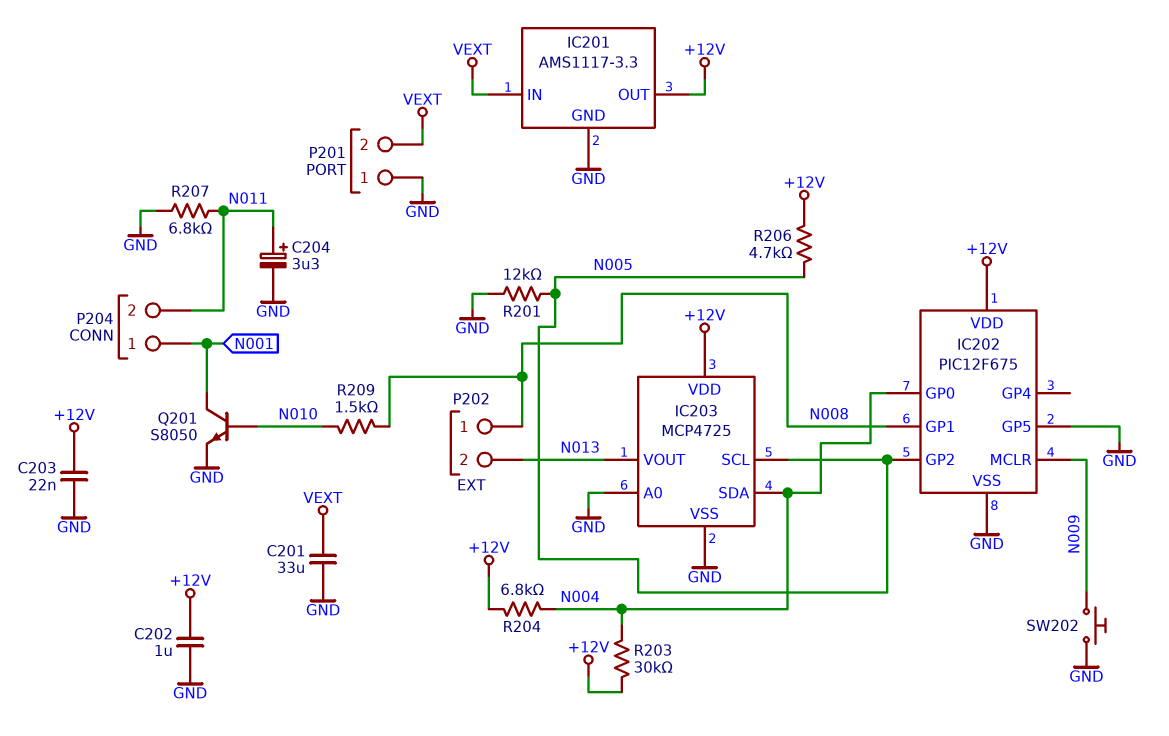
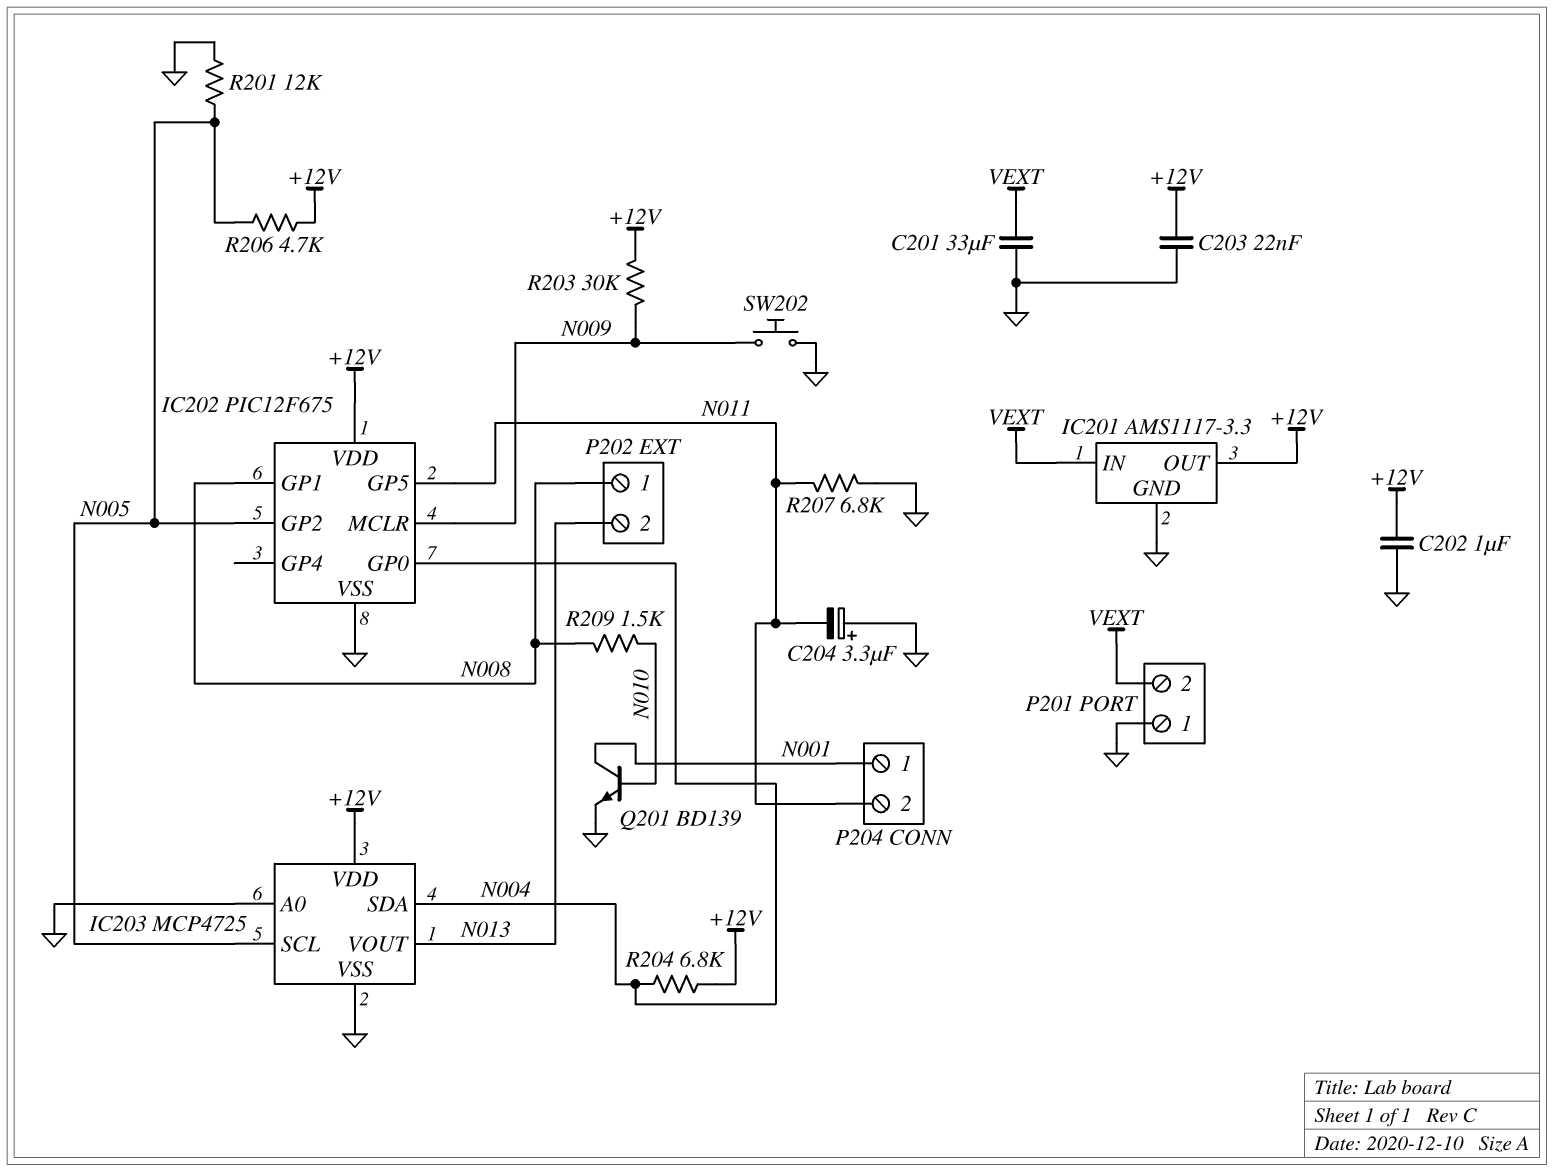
C204: 3.3uF (plus N011, minus GND) -> 3.3uF (plus GND, minus N011)
IC202 pin GP5: GND -> N011
Q201: NPN S8050 (B N010, C N001, E GND) -> NPN BD139 (B N010, C N001, E GND)
R203: 30k (+12V, N004) -> 30k (+12V, N009)

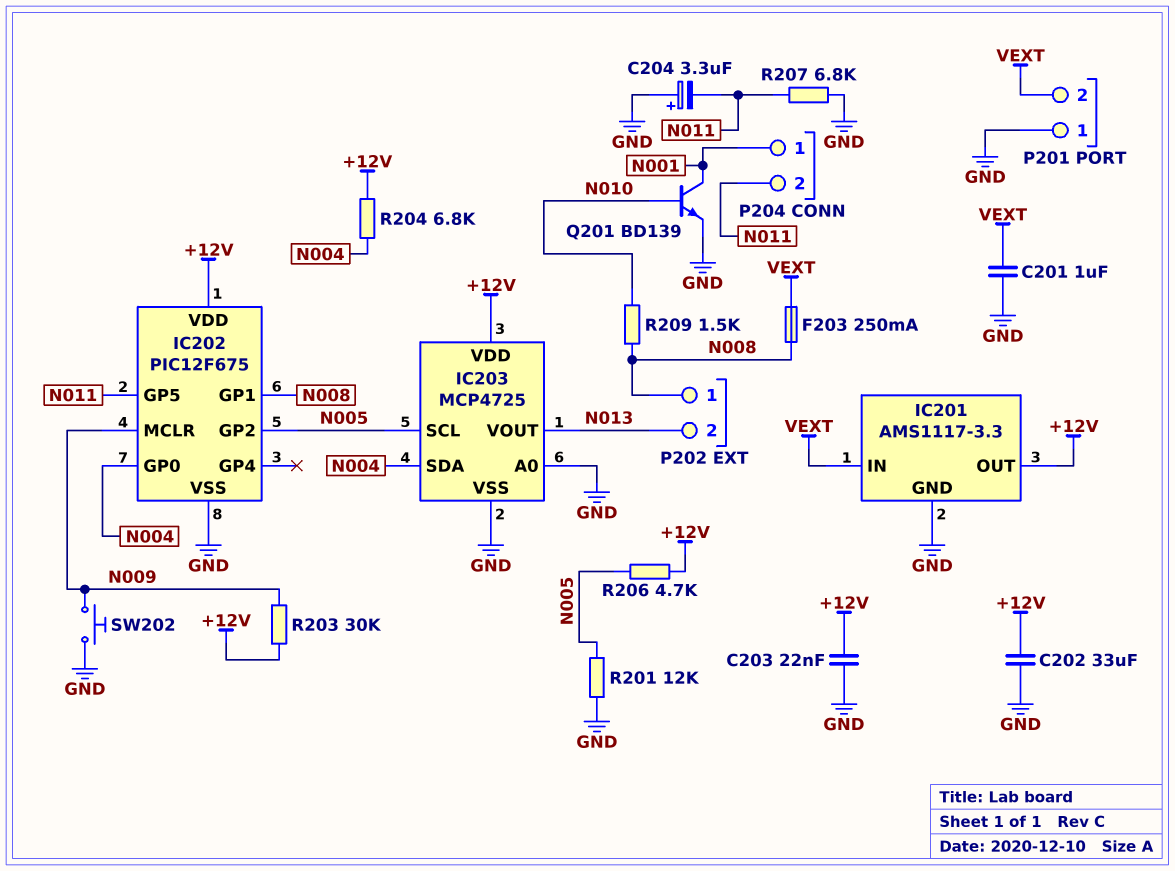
C201: 33uF (GND, VEXT) -> 1uF (GND, VEXT)
C202: 1uF (+12V, GND) -> 33uF (+12V, GND)
F203: none -> 250mA (N008, VEXT)

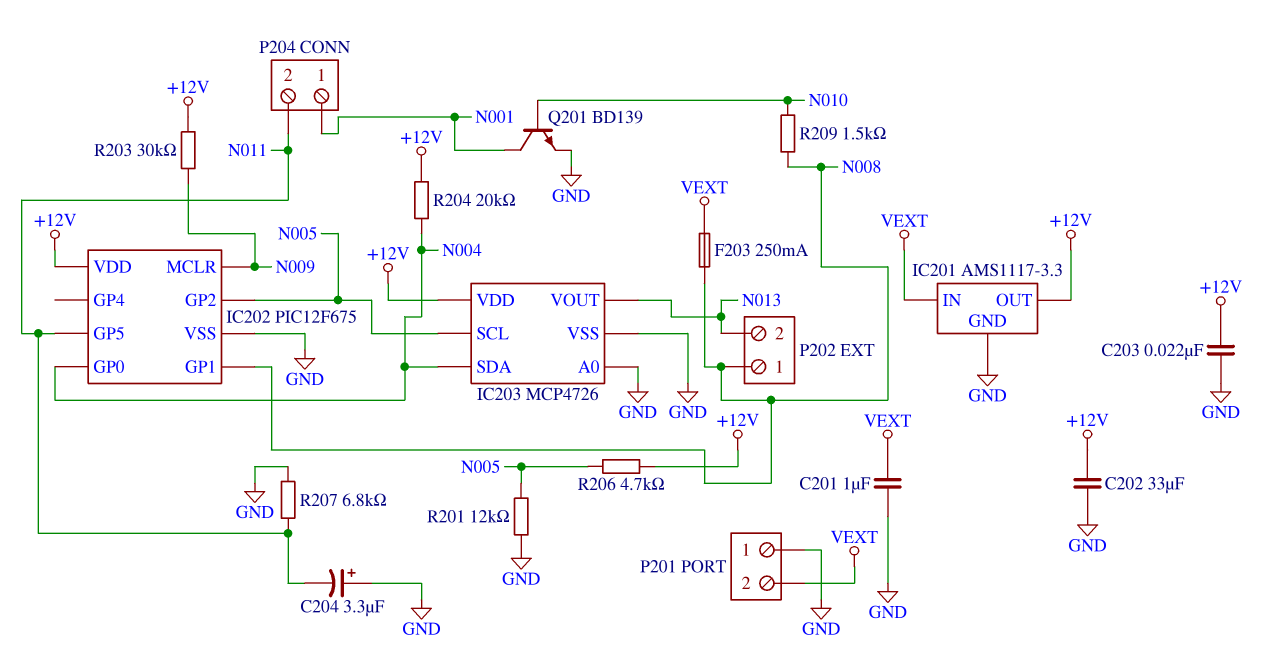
IC203: MCP4725 -> MCP4726
R204: 6.8k (+12V, N004) -> 20k (+12V, N004)
SW202: button (GND, N009) -> none

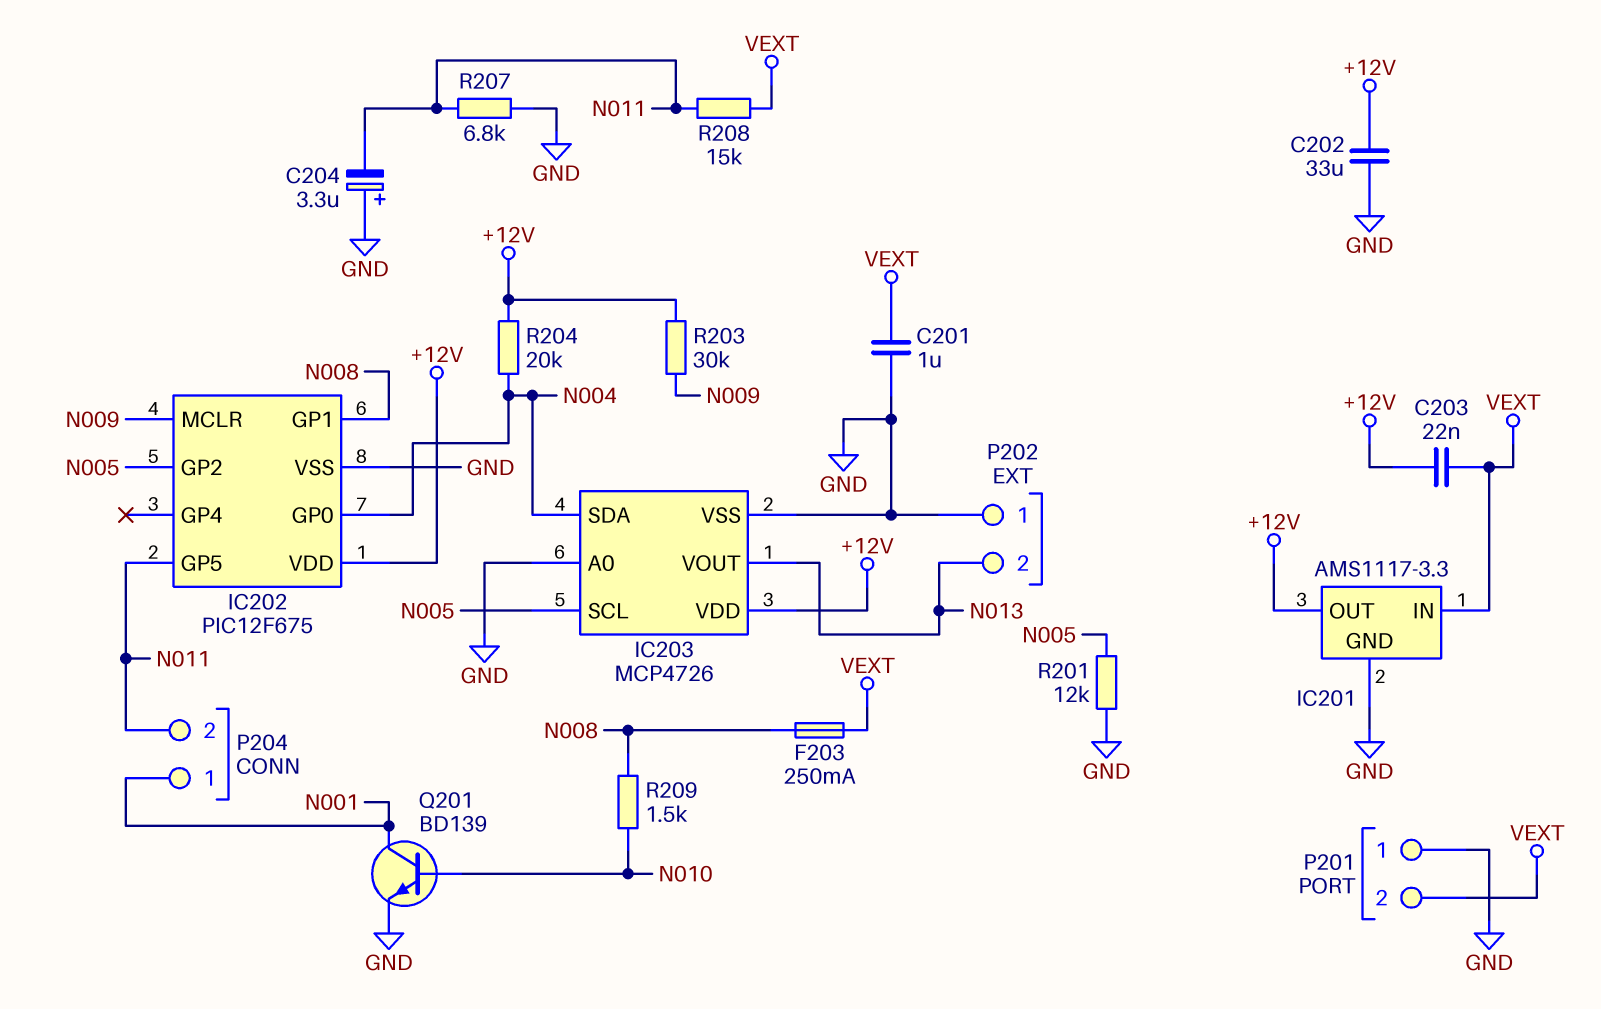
C203: 22nF (+12V, GND) -> 22nF (+12V, VEXT)
P202 pin 1: N008 -> GND
R206: 4.7k (+12V, N005) -> none
R208: none -> 15k (N011, VEXT)

